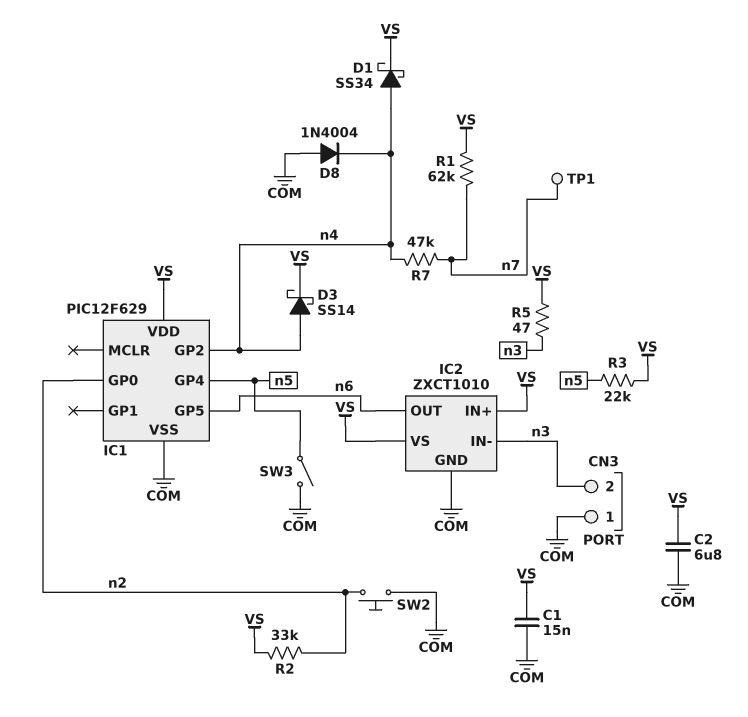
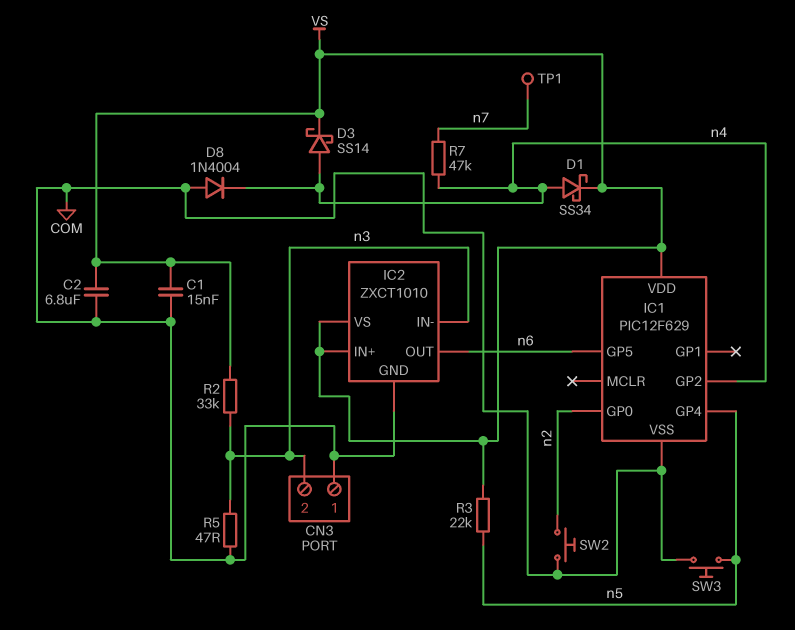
R1: 62k (VS, n7) -> none
R2: 33k (VS, n2) -> 33k (VS, n3)
R5: 47 (VS, n3) -> 47 (COM, n3)
SW3: switch (COM, n5) -> button (COM, n5)

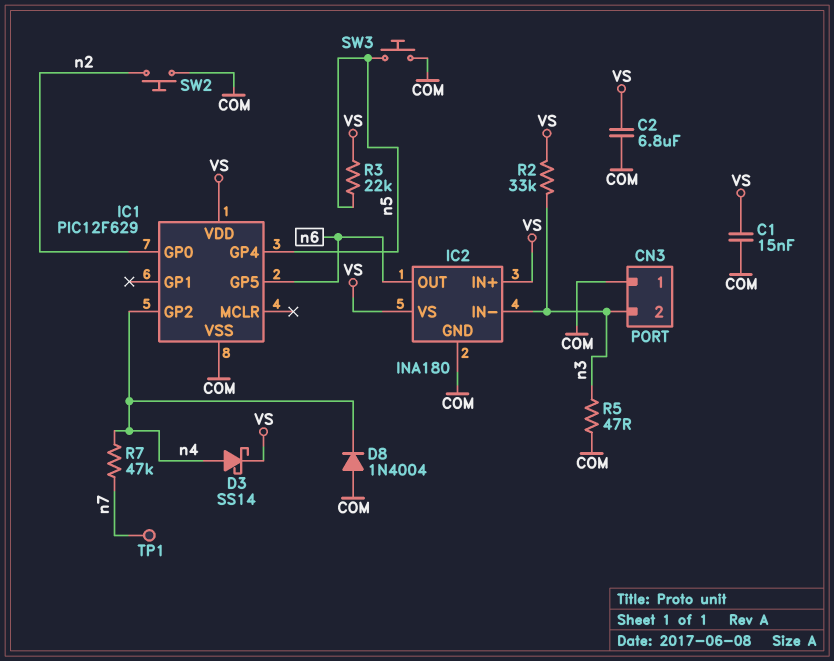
D1: schottky SS34 (A n4, K VS) -> none
IC2: ZXCT1010 -> INA180

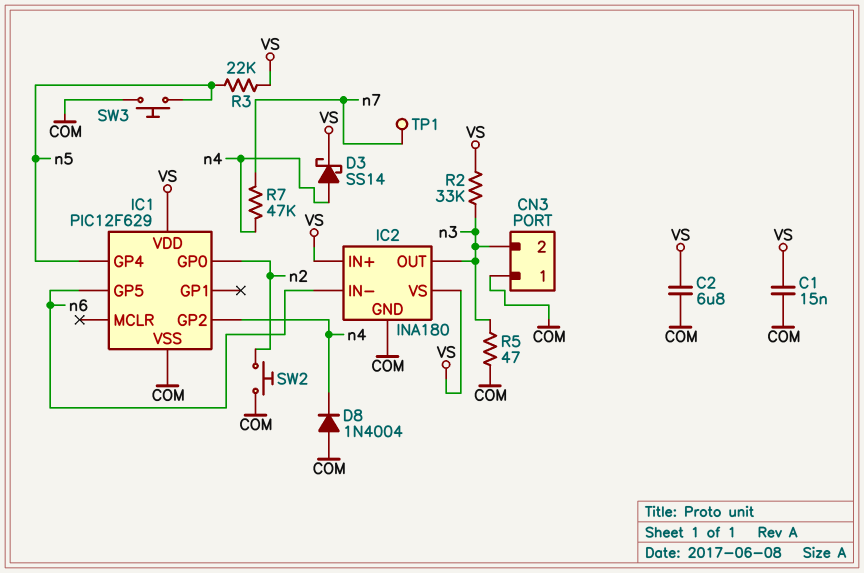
IC2 pin IN-: n3 -> n6
IC2 pin OUT: n6 -> n3

